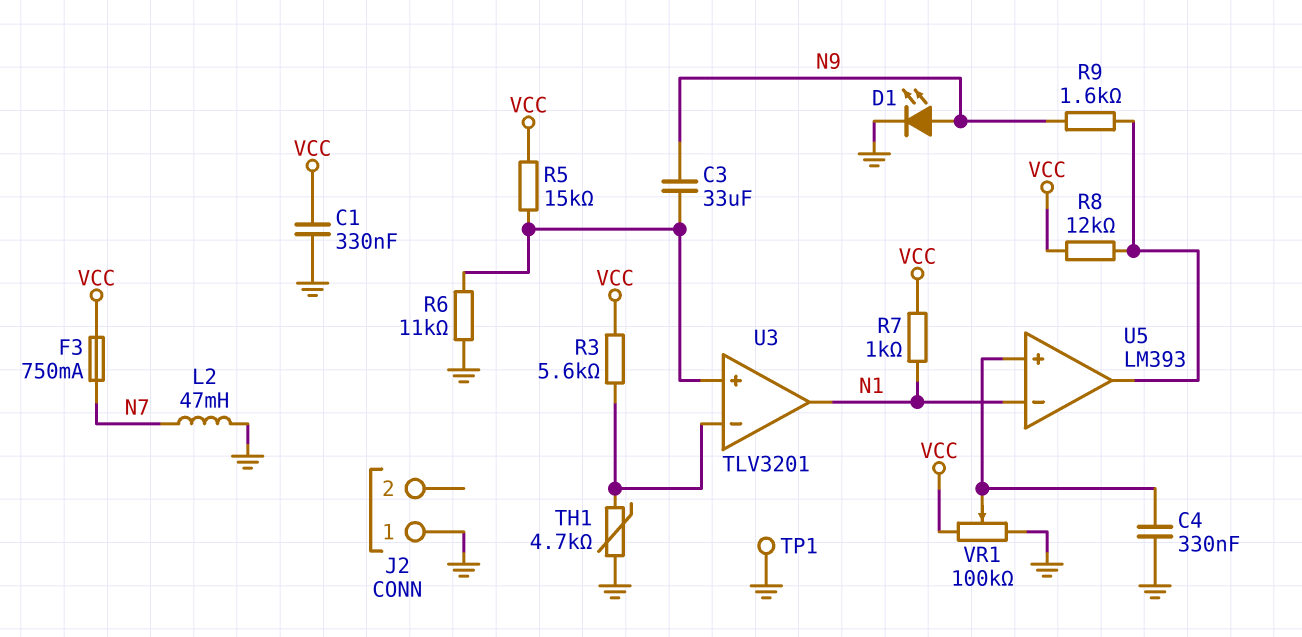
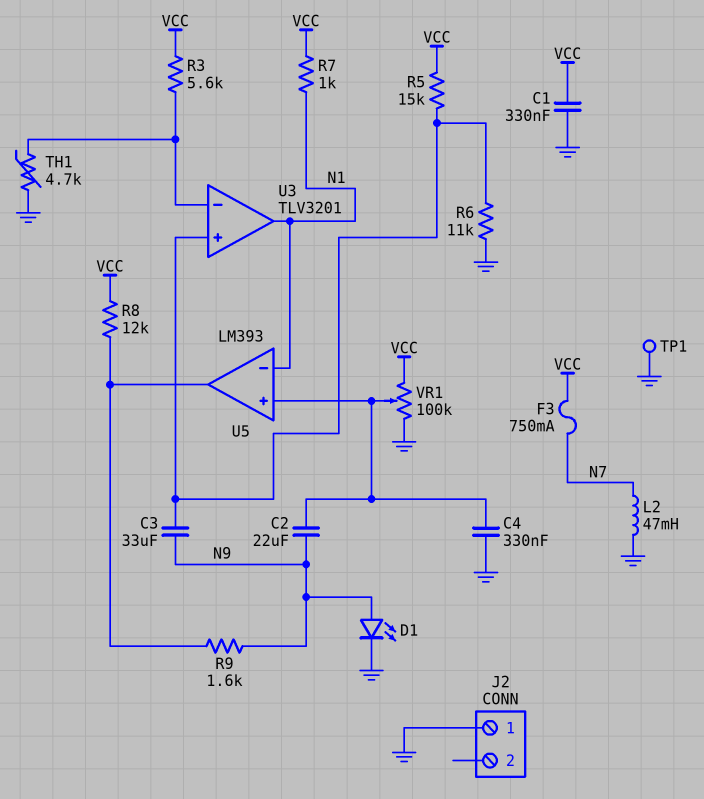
C2: none -> 22uF (N9, U5/in+)

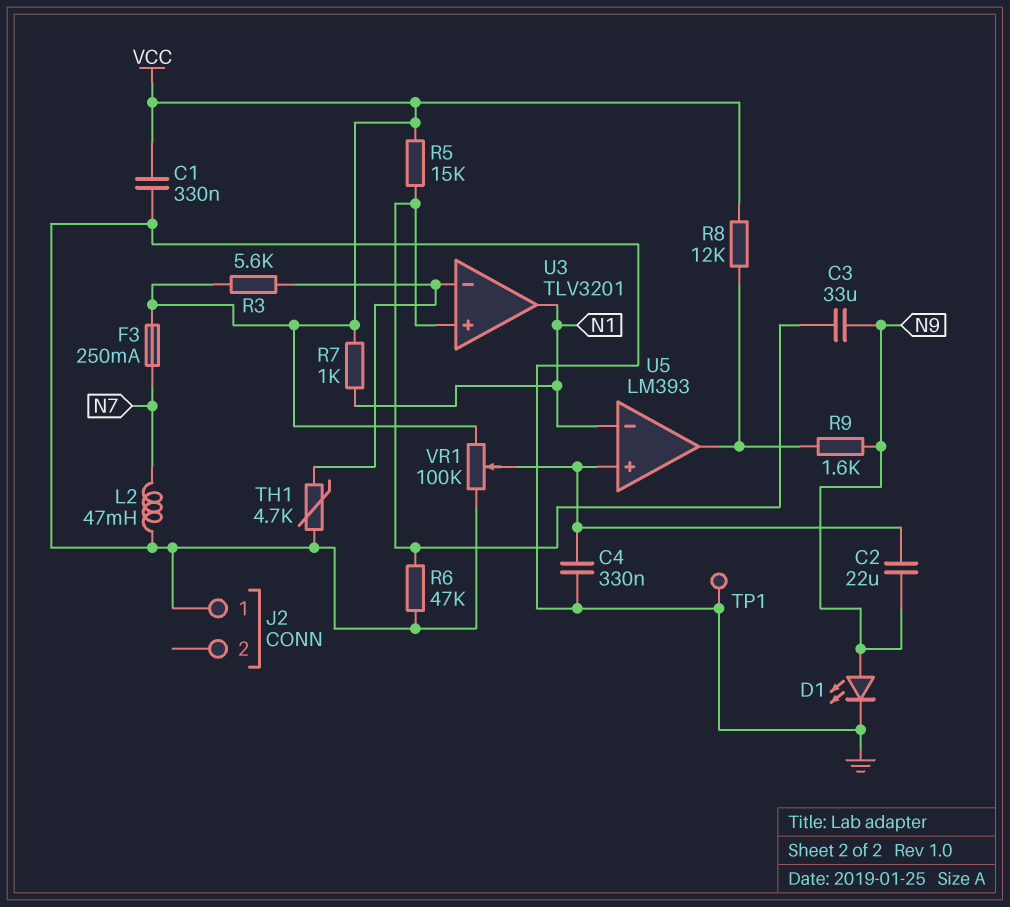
F3: 750mA (N7, VCC) -> 250mA (N7, VCC)
R6: 11k (GND, U3/in+) -> 47k (GND, U3/in+)

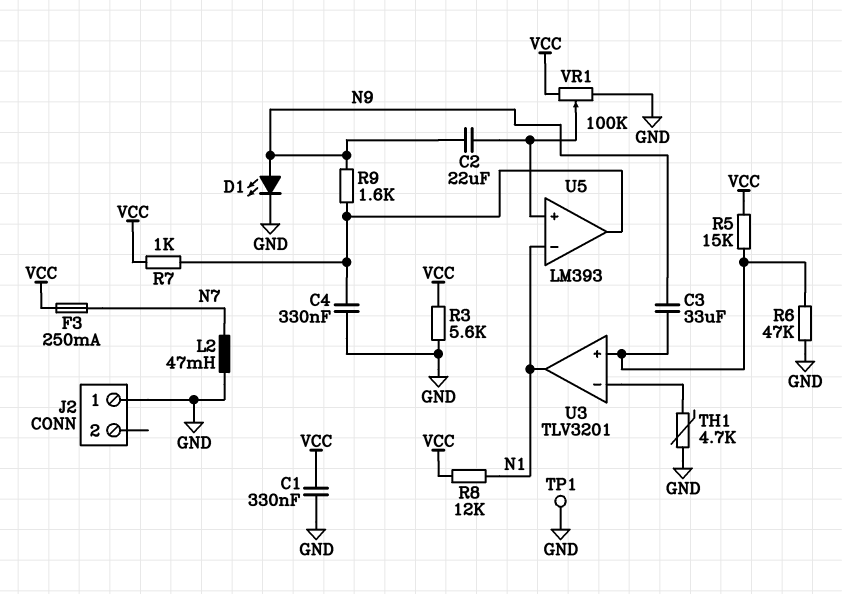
C4: 330nF (GND, U5/in+) -> 330nF (GND, U5/out)
R3: 5.6k (U3/in-, VCC) -> 5.6k (GND, VCC)
R7: 1k (N1, VCC) -> 1k (U5/out, VCC)
R8: 12k (U5/out, VCC) -> 12k (N1, VCC)

